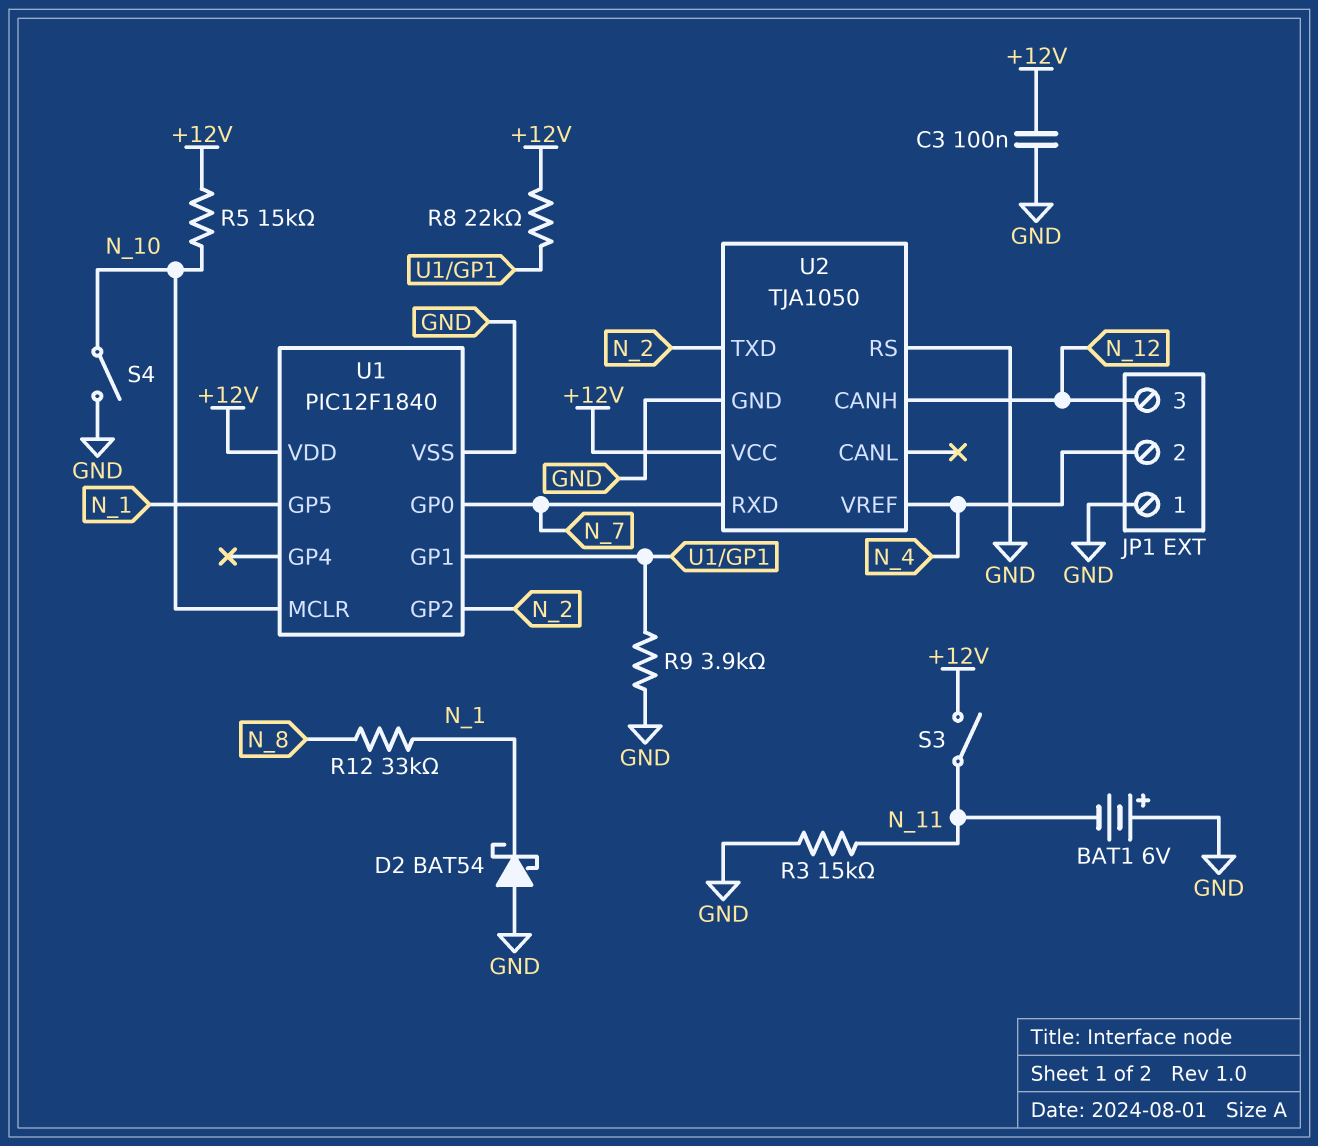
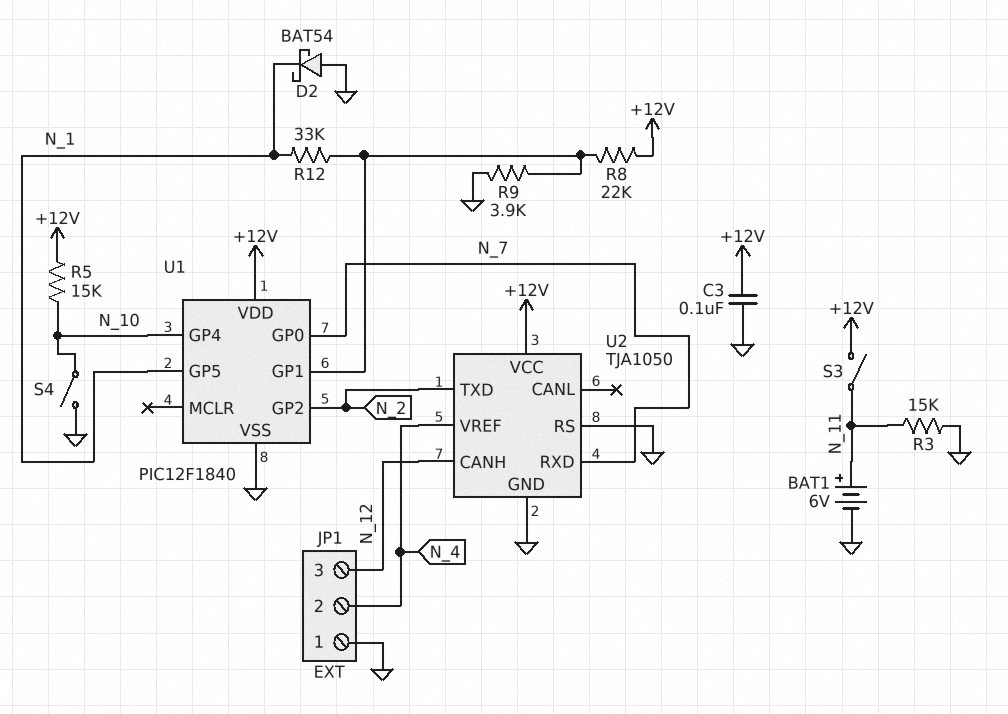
BAT1: 6V (plus GND, minus N_11) -> 6V (plus N_11, minus GND)
R12: 33k (N_1, N_8) -> 33k (N_1, U1/GP1)
U1 pin GP4: none -> N_10
U1 pin MCLR: N_10 -> none

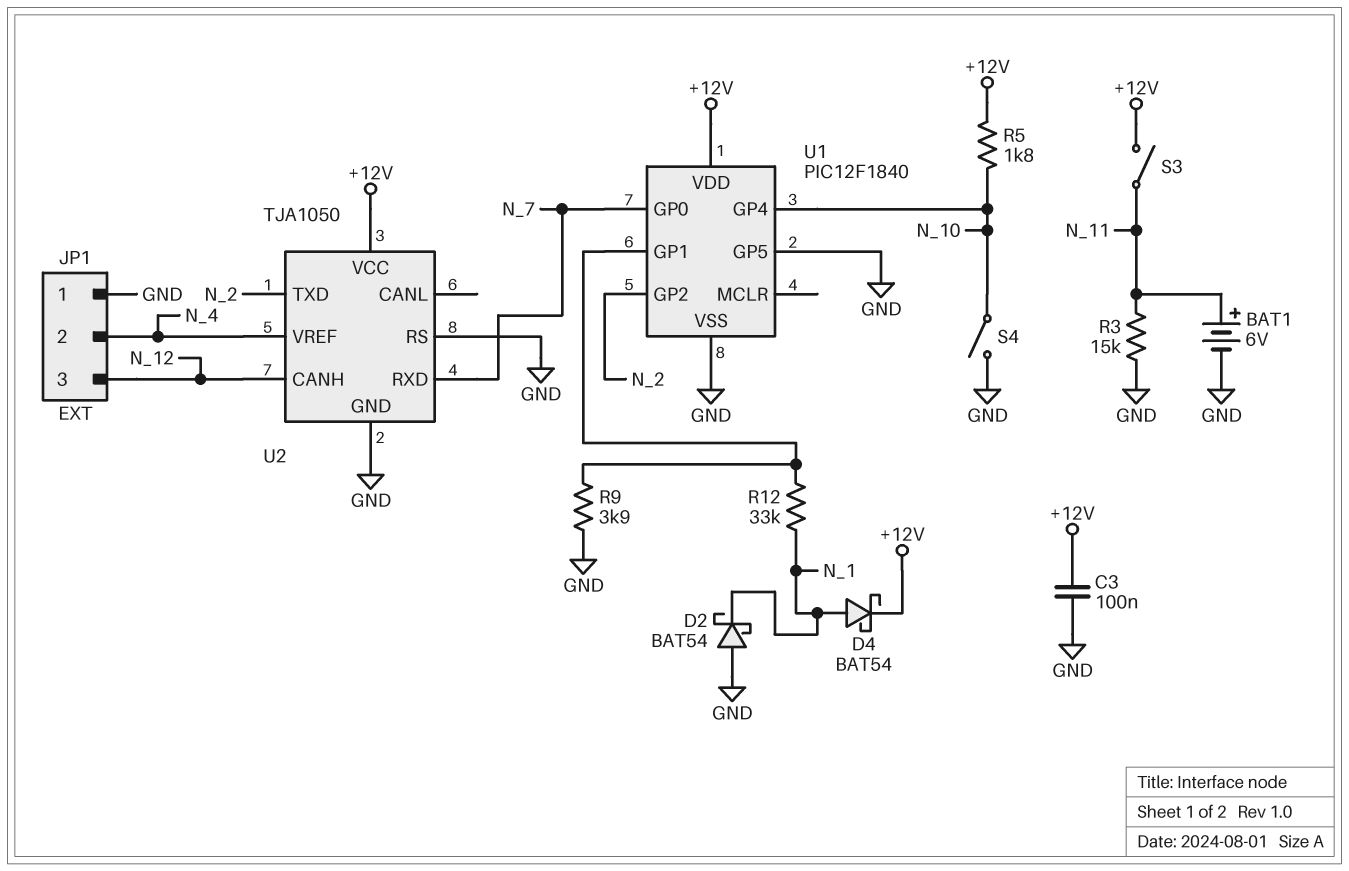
D4: none -> schottky BAT54 (A N_1, K +12V)
R5: 15k (+12V, N_10) -> 1.8k (+12V, N_10)
R8: 22k (+12V, U1/GP1) -> none
U1 pin GP5: N_1 -> GND

